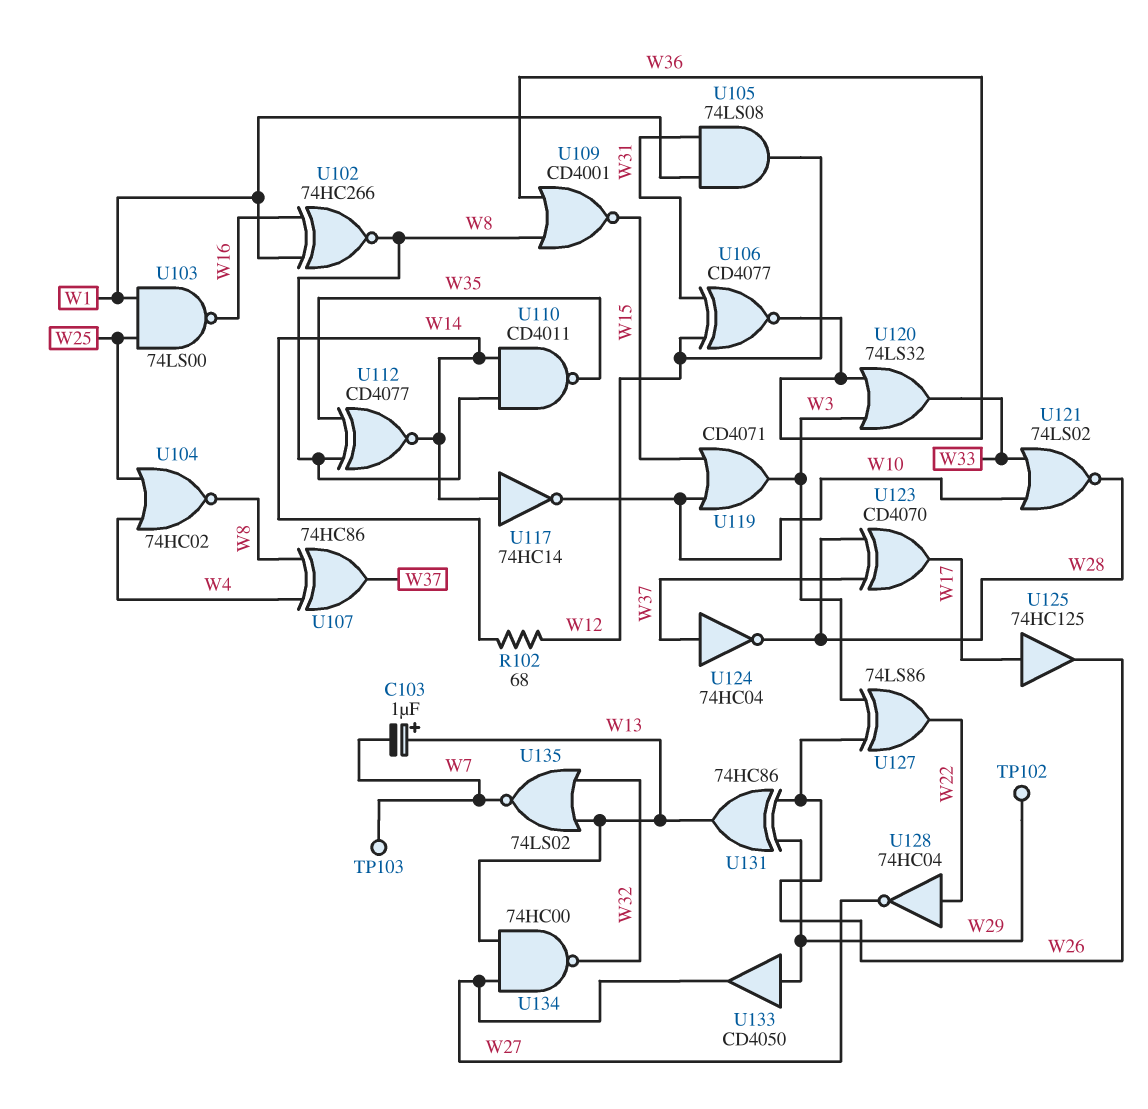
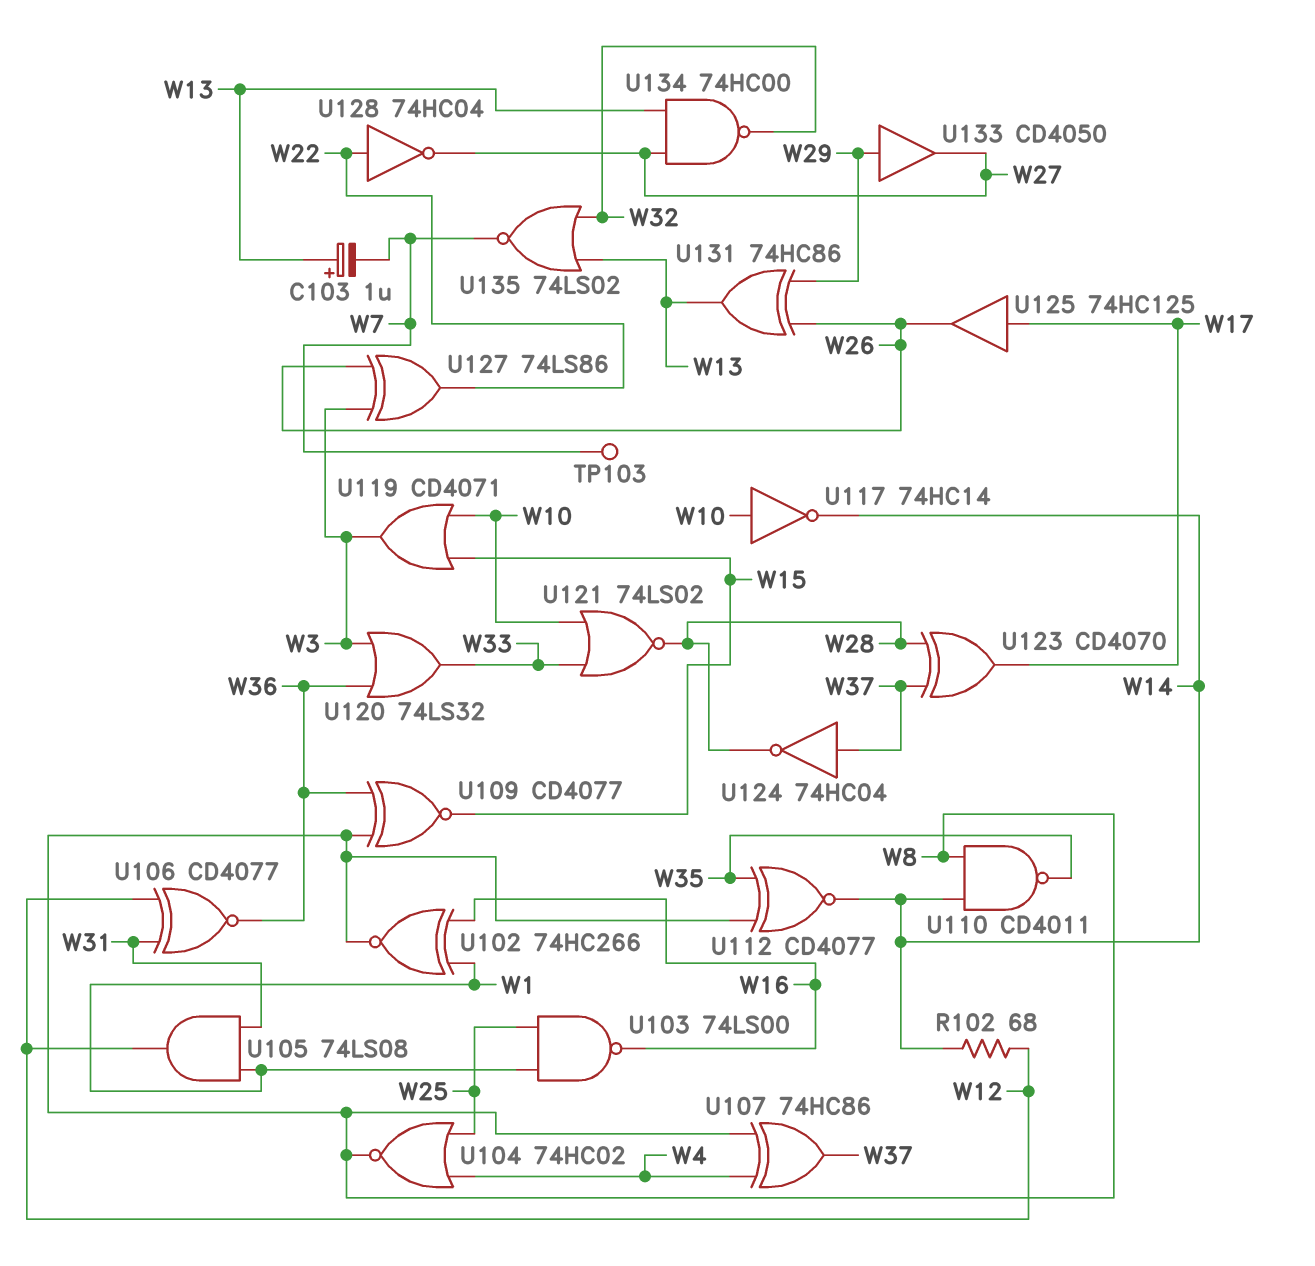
TP102: test point (W29) -> none
U109: NOR CD4001 (in W8, in W36, out W15) -> XNOR CD4077 (in W8, in W36, out W15)
U117: NOT 74HC14 (in W14, out W10) -> NOT 74HC14 (in W10, out W14)

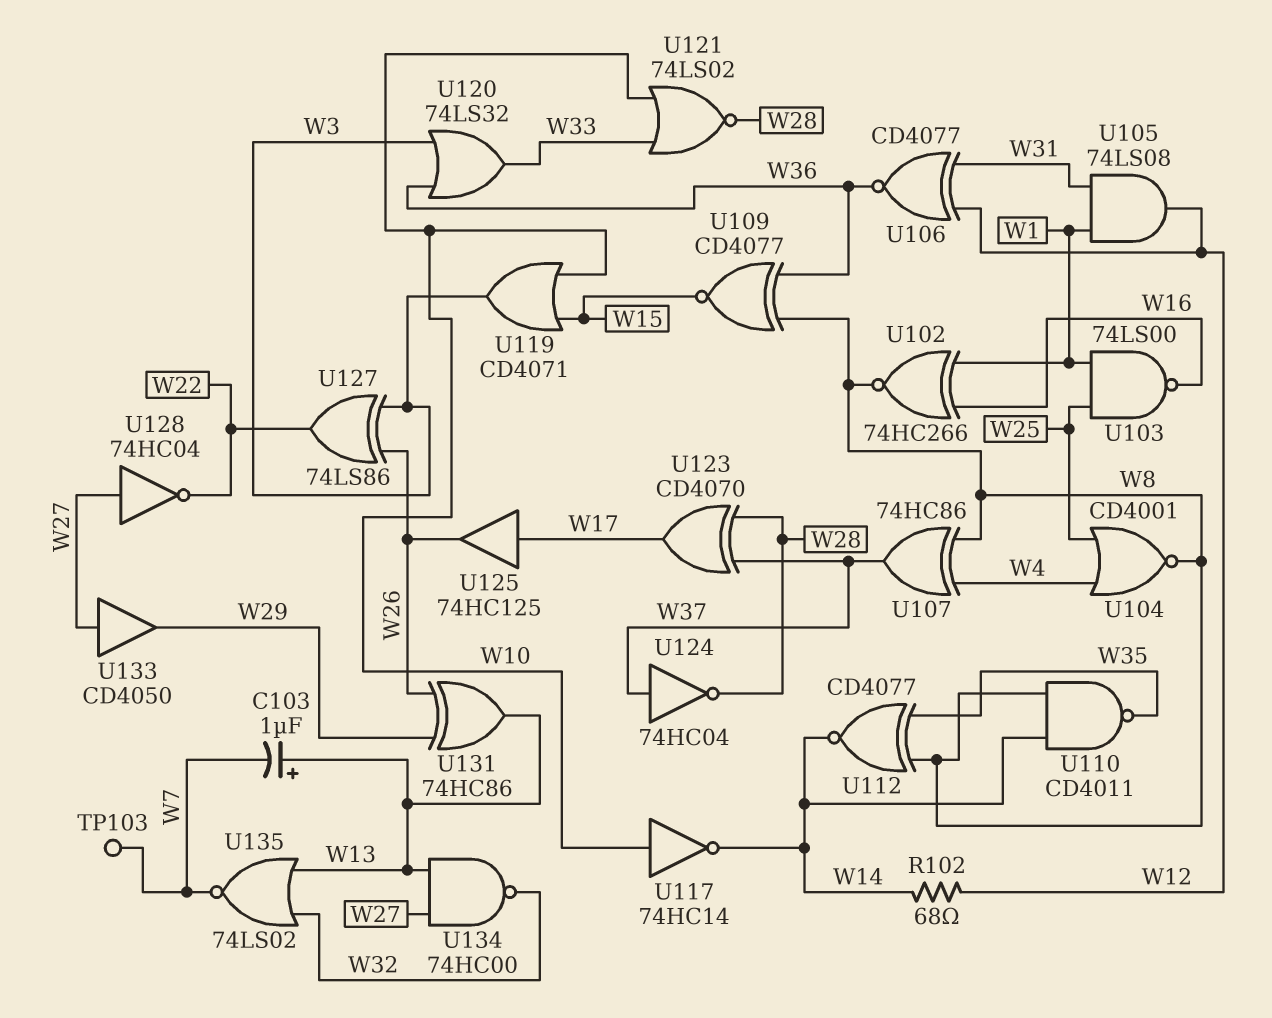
U104: NOR 74HC02 (in W4, in W25, out W8) -> NOR CD4001 (in W4, in W25, out W8)
U128: NOT 74HC04 (in W22, out W27) -> NOT 74HC04 (in W27, out W22)
U133: buffer CD4050 (in W29, out W27) -> buffer CD4050 (in W27, out W29)

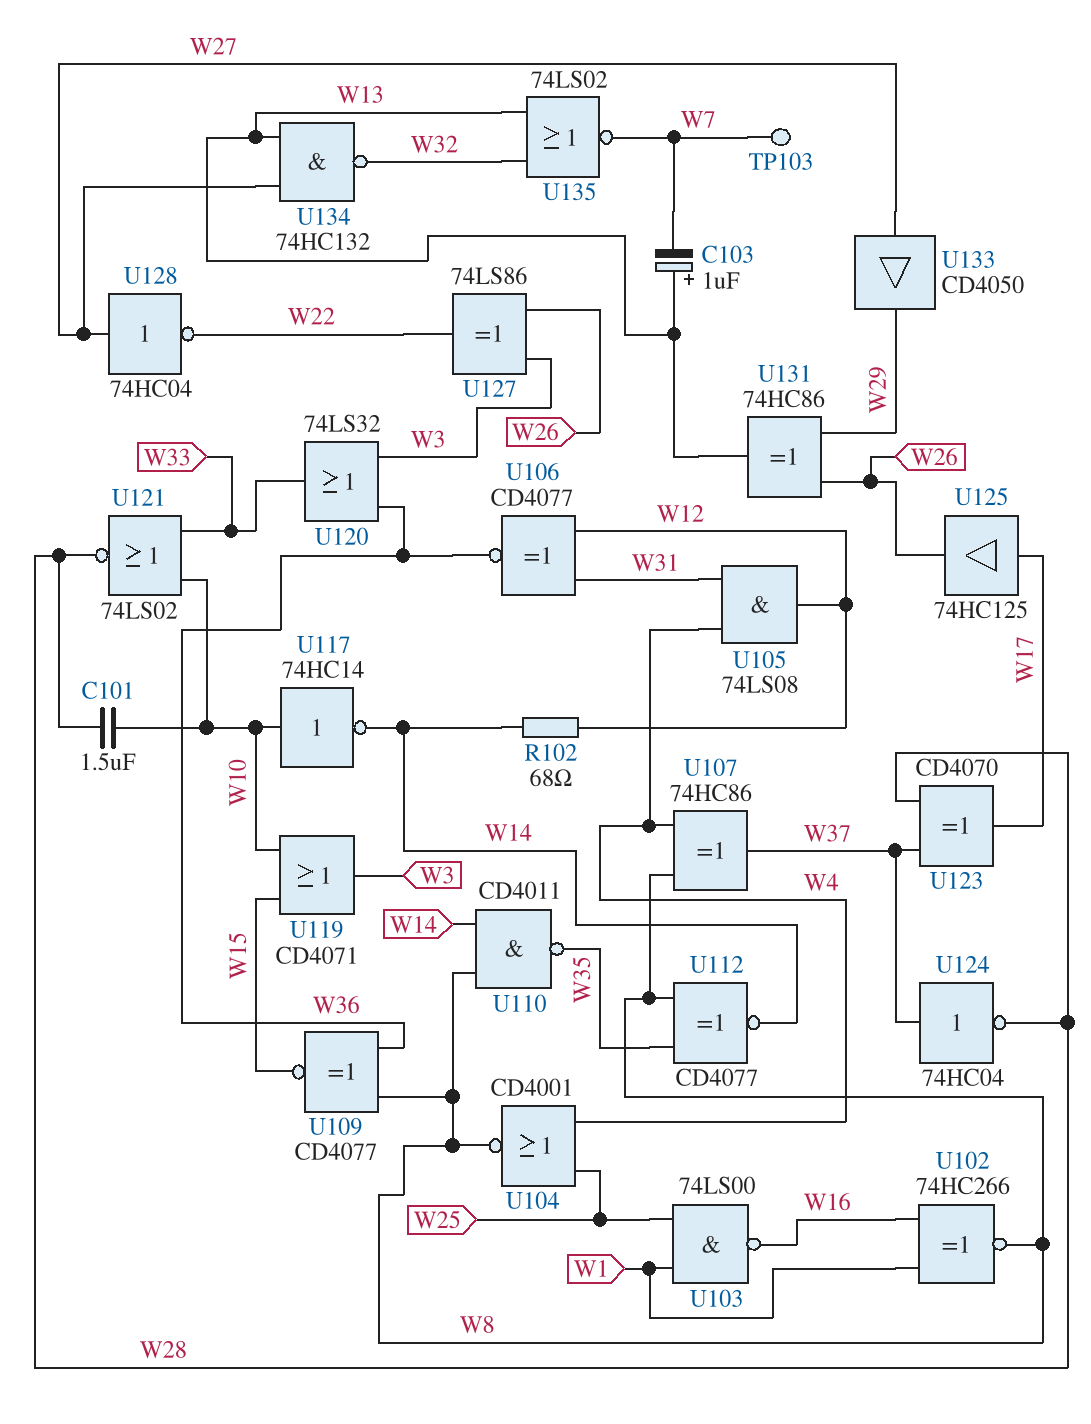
C101: none -> 1.5uF (W10, W28)
U105: AND 74LS08 (in W1, in W31, out W12) -> AND 74LS08 (in W4, in W31, out W12)
U134: NAND 74HC00 (in W13, in W27, out W32) -> NAND 74HC132 (in W13, in W27, out W32)

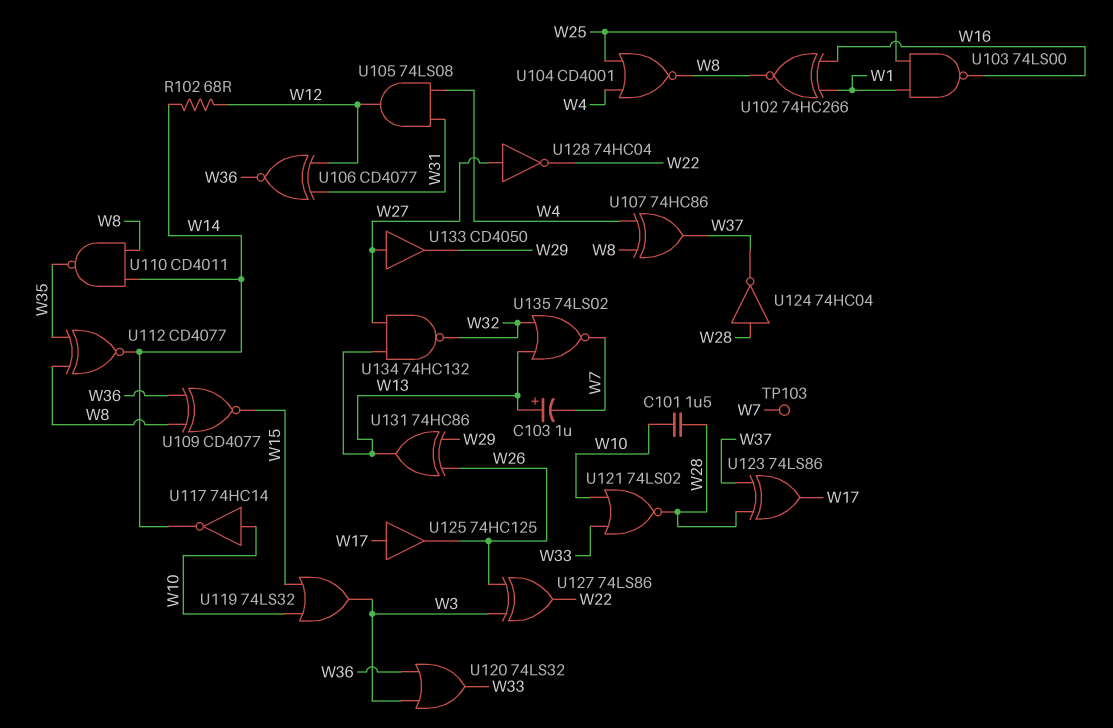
U119: OR CD4071 (in W10, in W15, out W3) -> OR 74LS32 (in W10, in W15, out W3)
U123: XOR CD4070 (in W28, in W37, out W17) -> XOR 74LS86 (in W28, in W37, out W17)
U124: NOT 74HC04 (in W37, out W28) -> NOT 74HC04 (in W28, out W37)

